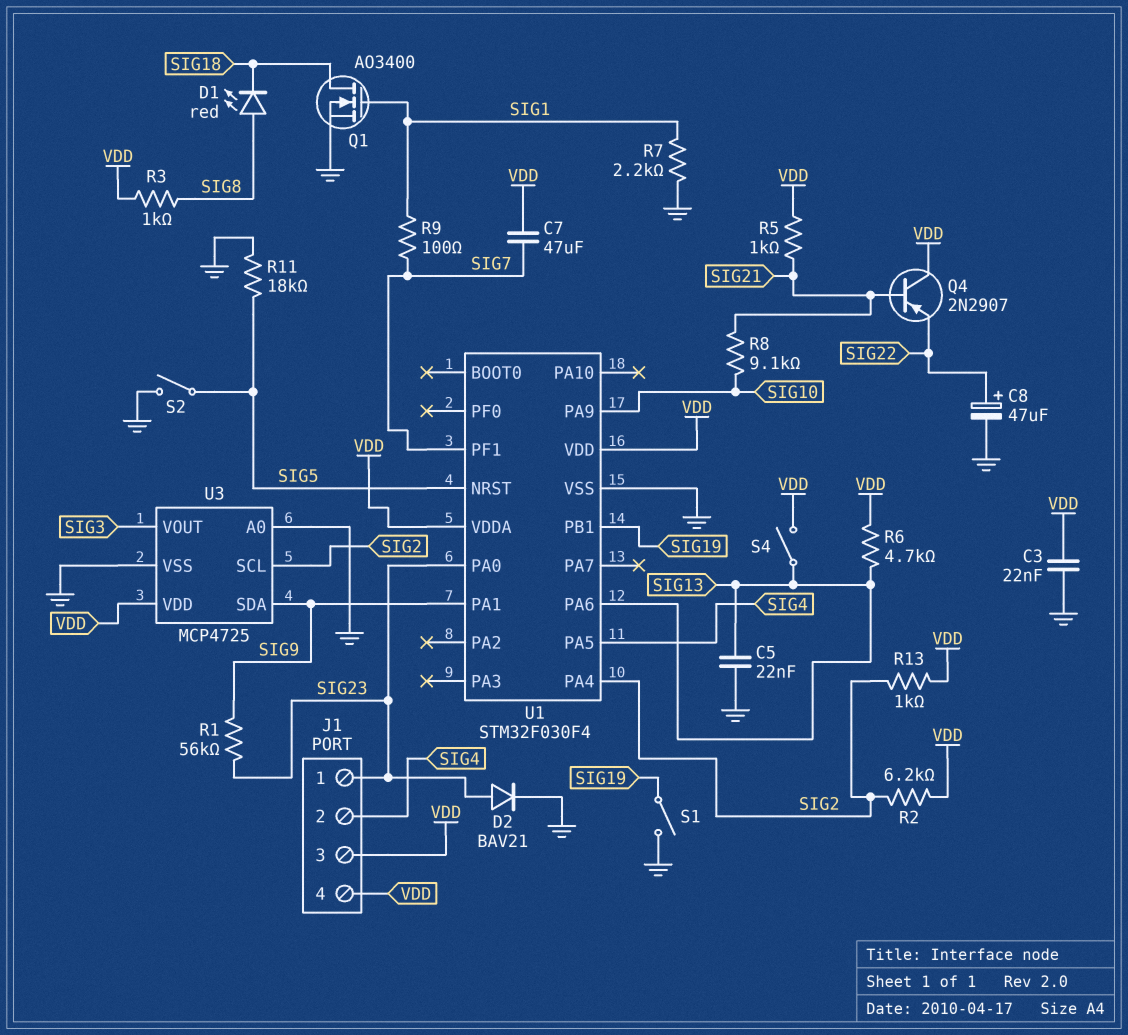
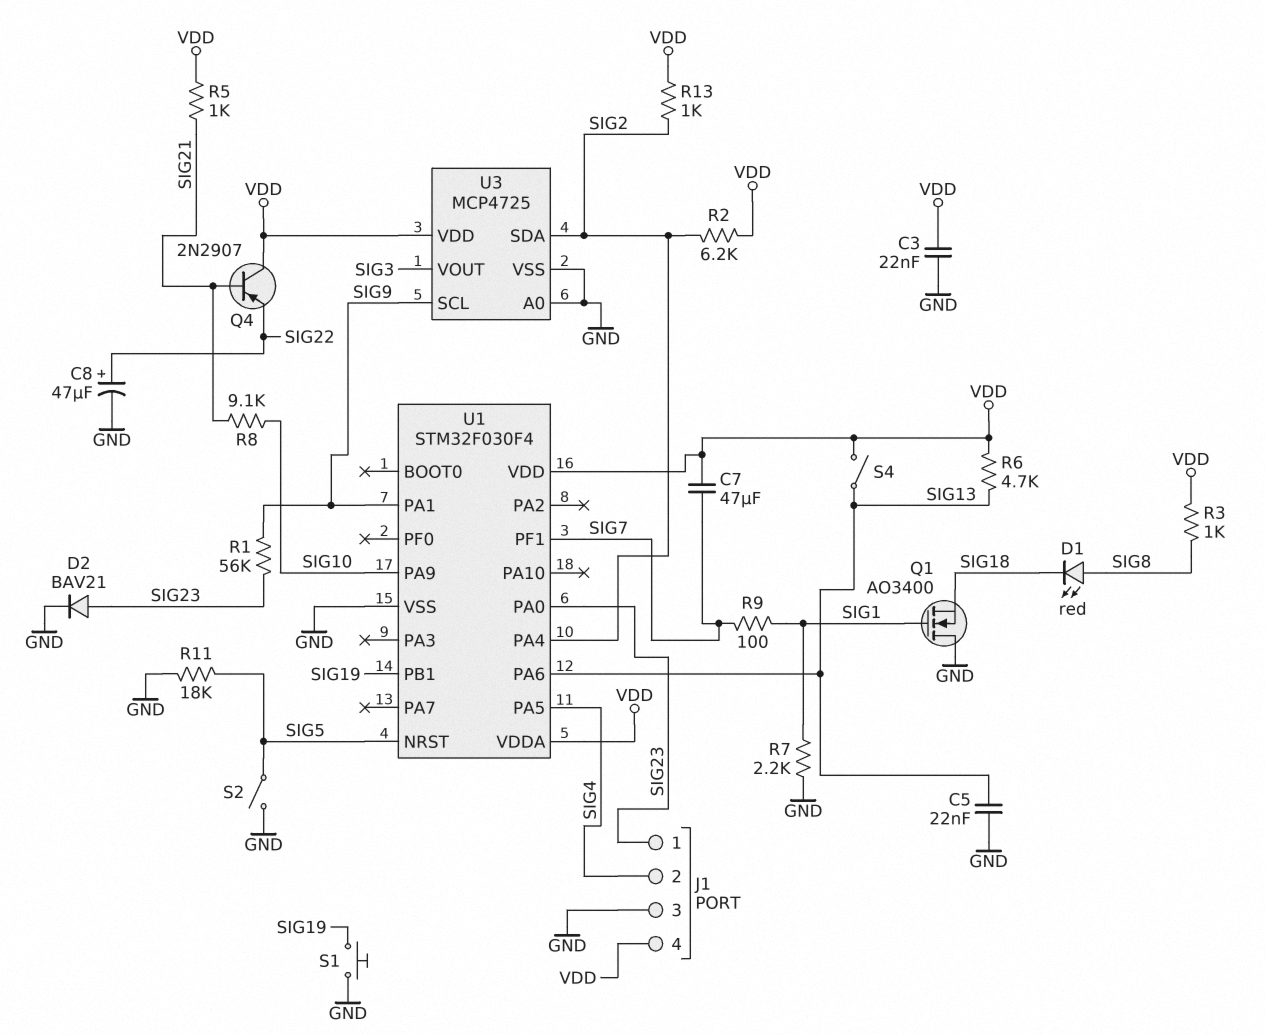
J1 pin 3: VDD -> GND
Q1: NMOS AO3400 (G SIG1, D SIG18, S GND) -> NMOS AO3400 (G SIG1, D GND, S SIG18)
S1: switch (GND, SIG19) -> button (GND, SIG19)
U3 pin SCL: SIG2 -> SIG9
U3 pin SDA: SIG9 -> SIG2

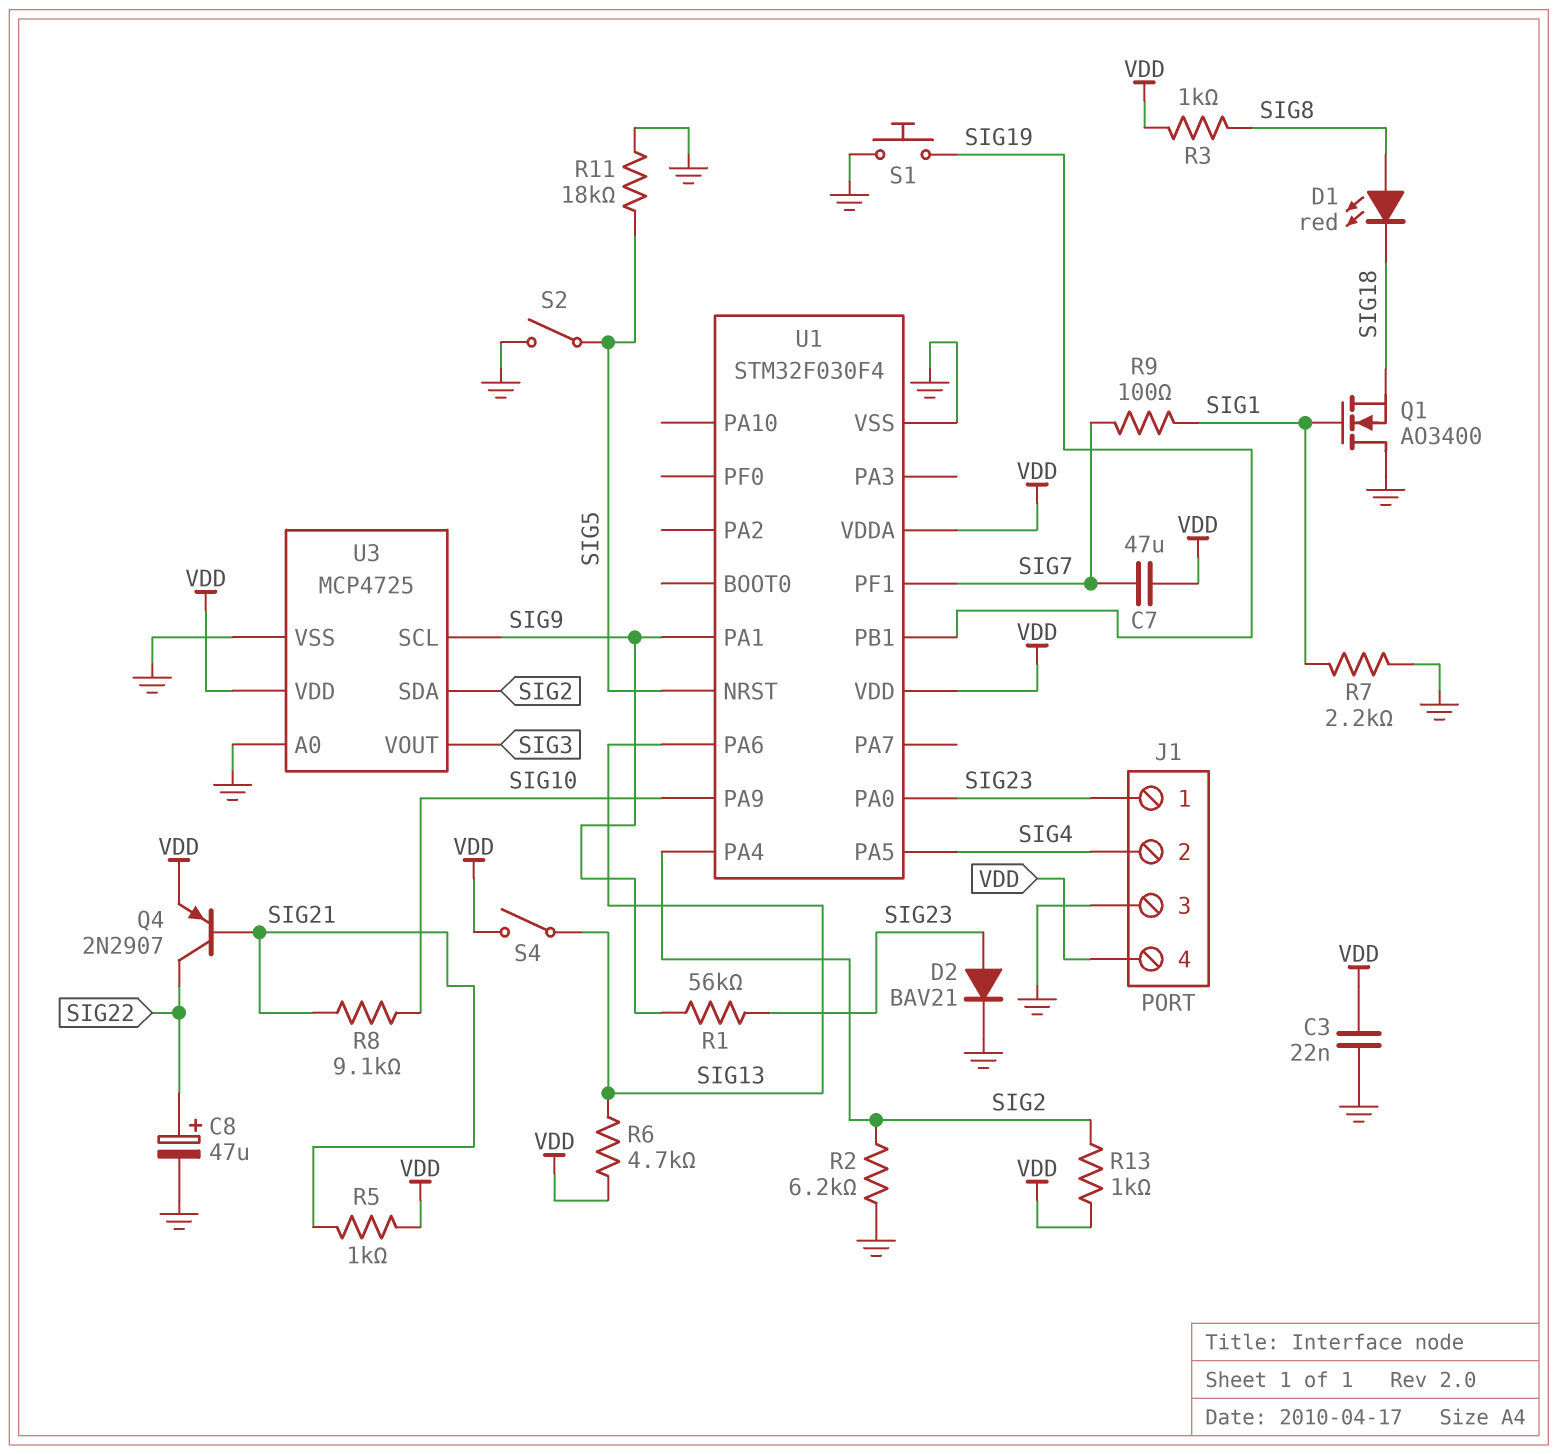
C5: 22nF (GND, SIG13) -> none
Q4: PNP 2N2907 (B SIG21, C VDD, E SIG22) -> PNP 2N2907 (B SIG21, C SIG22, E VDD)
R2: 6.2k (SIG2, VDD) -> 6.2k (GND, SIG2)

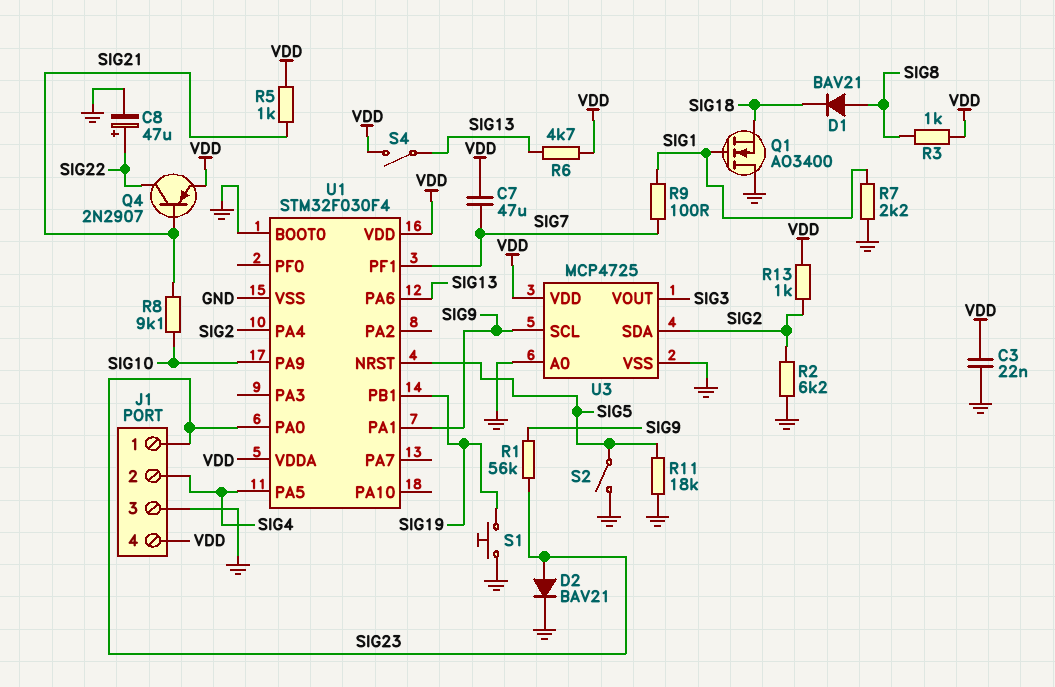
D1: LED red (A SIG8, K SIG18) -> diode BAV21 (A SIG8, K SIG18)
U1 pin BOOT0: none -> GND

